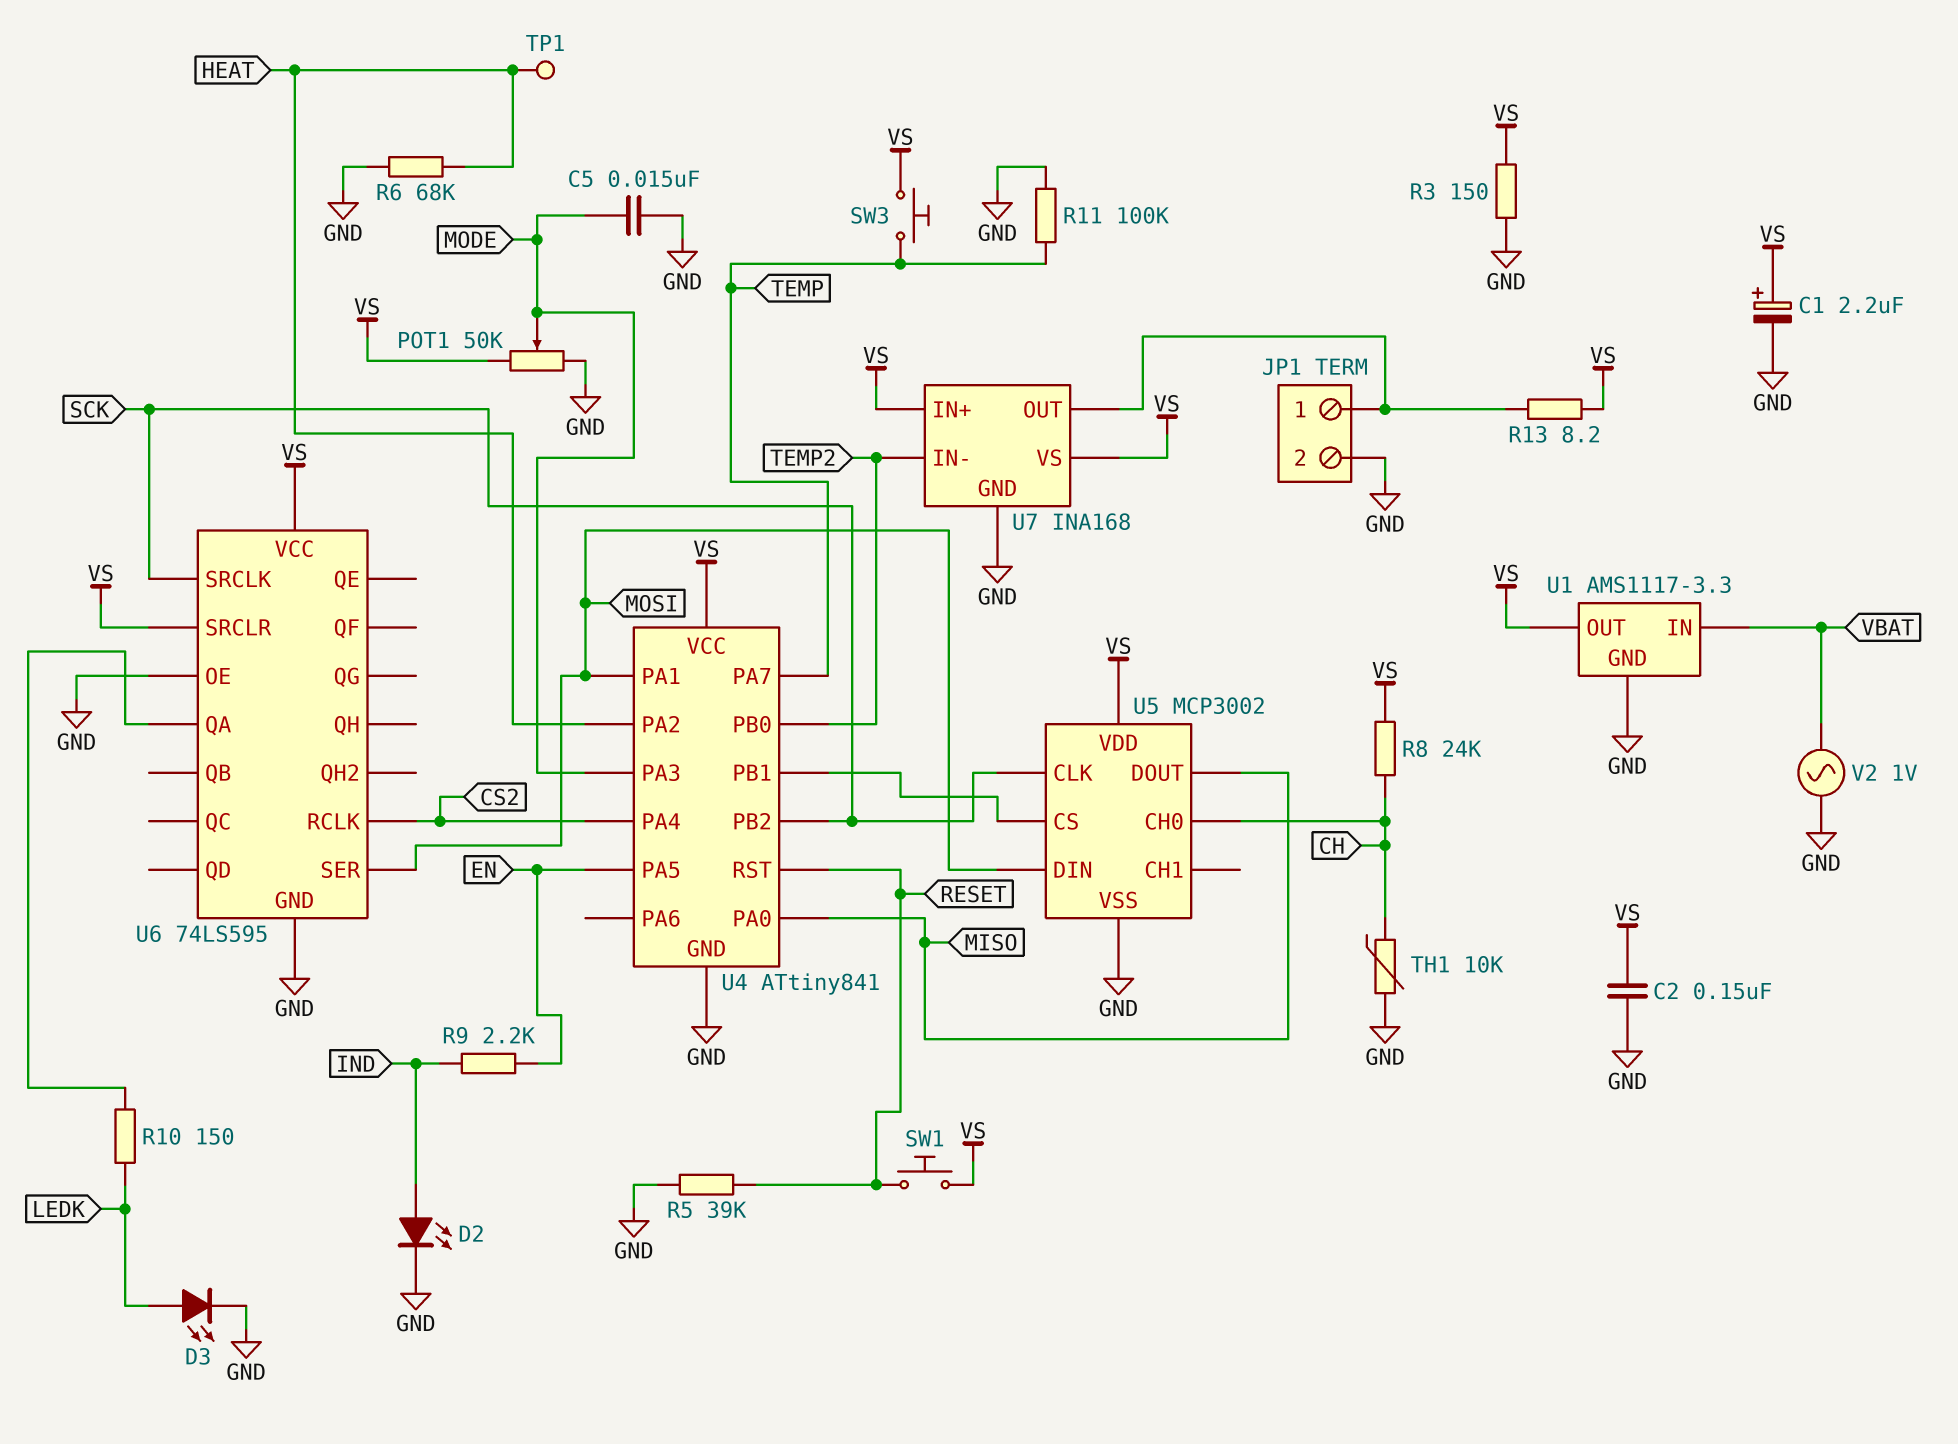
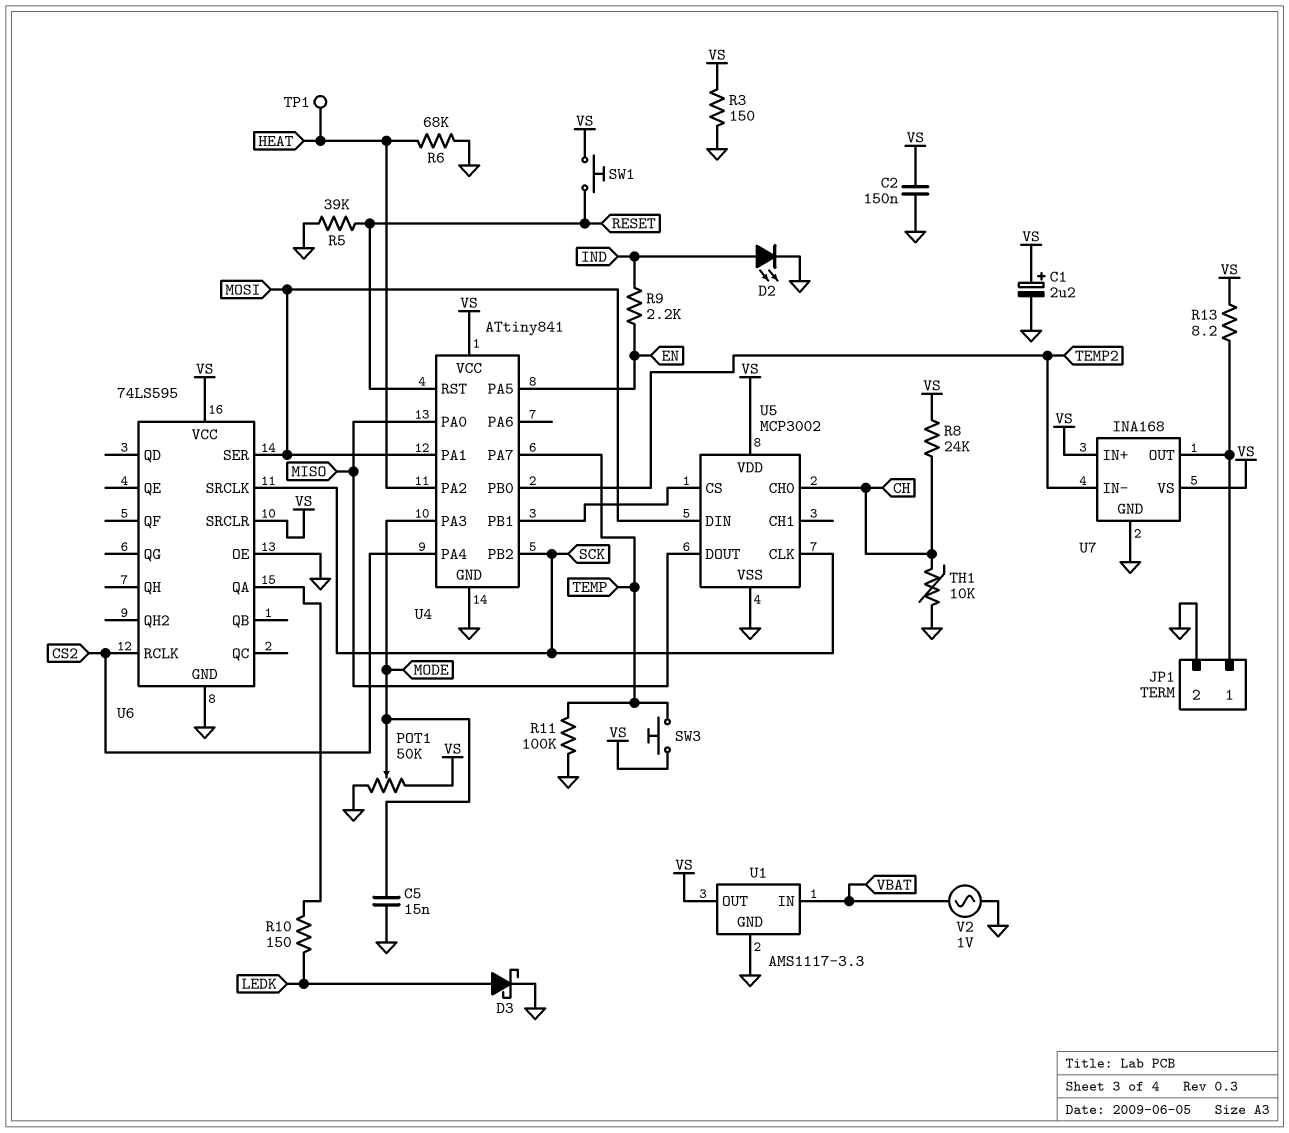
D3: LED (A LEDK, K GND) -> schottky (A LEDK, K GND)

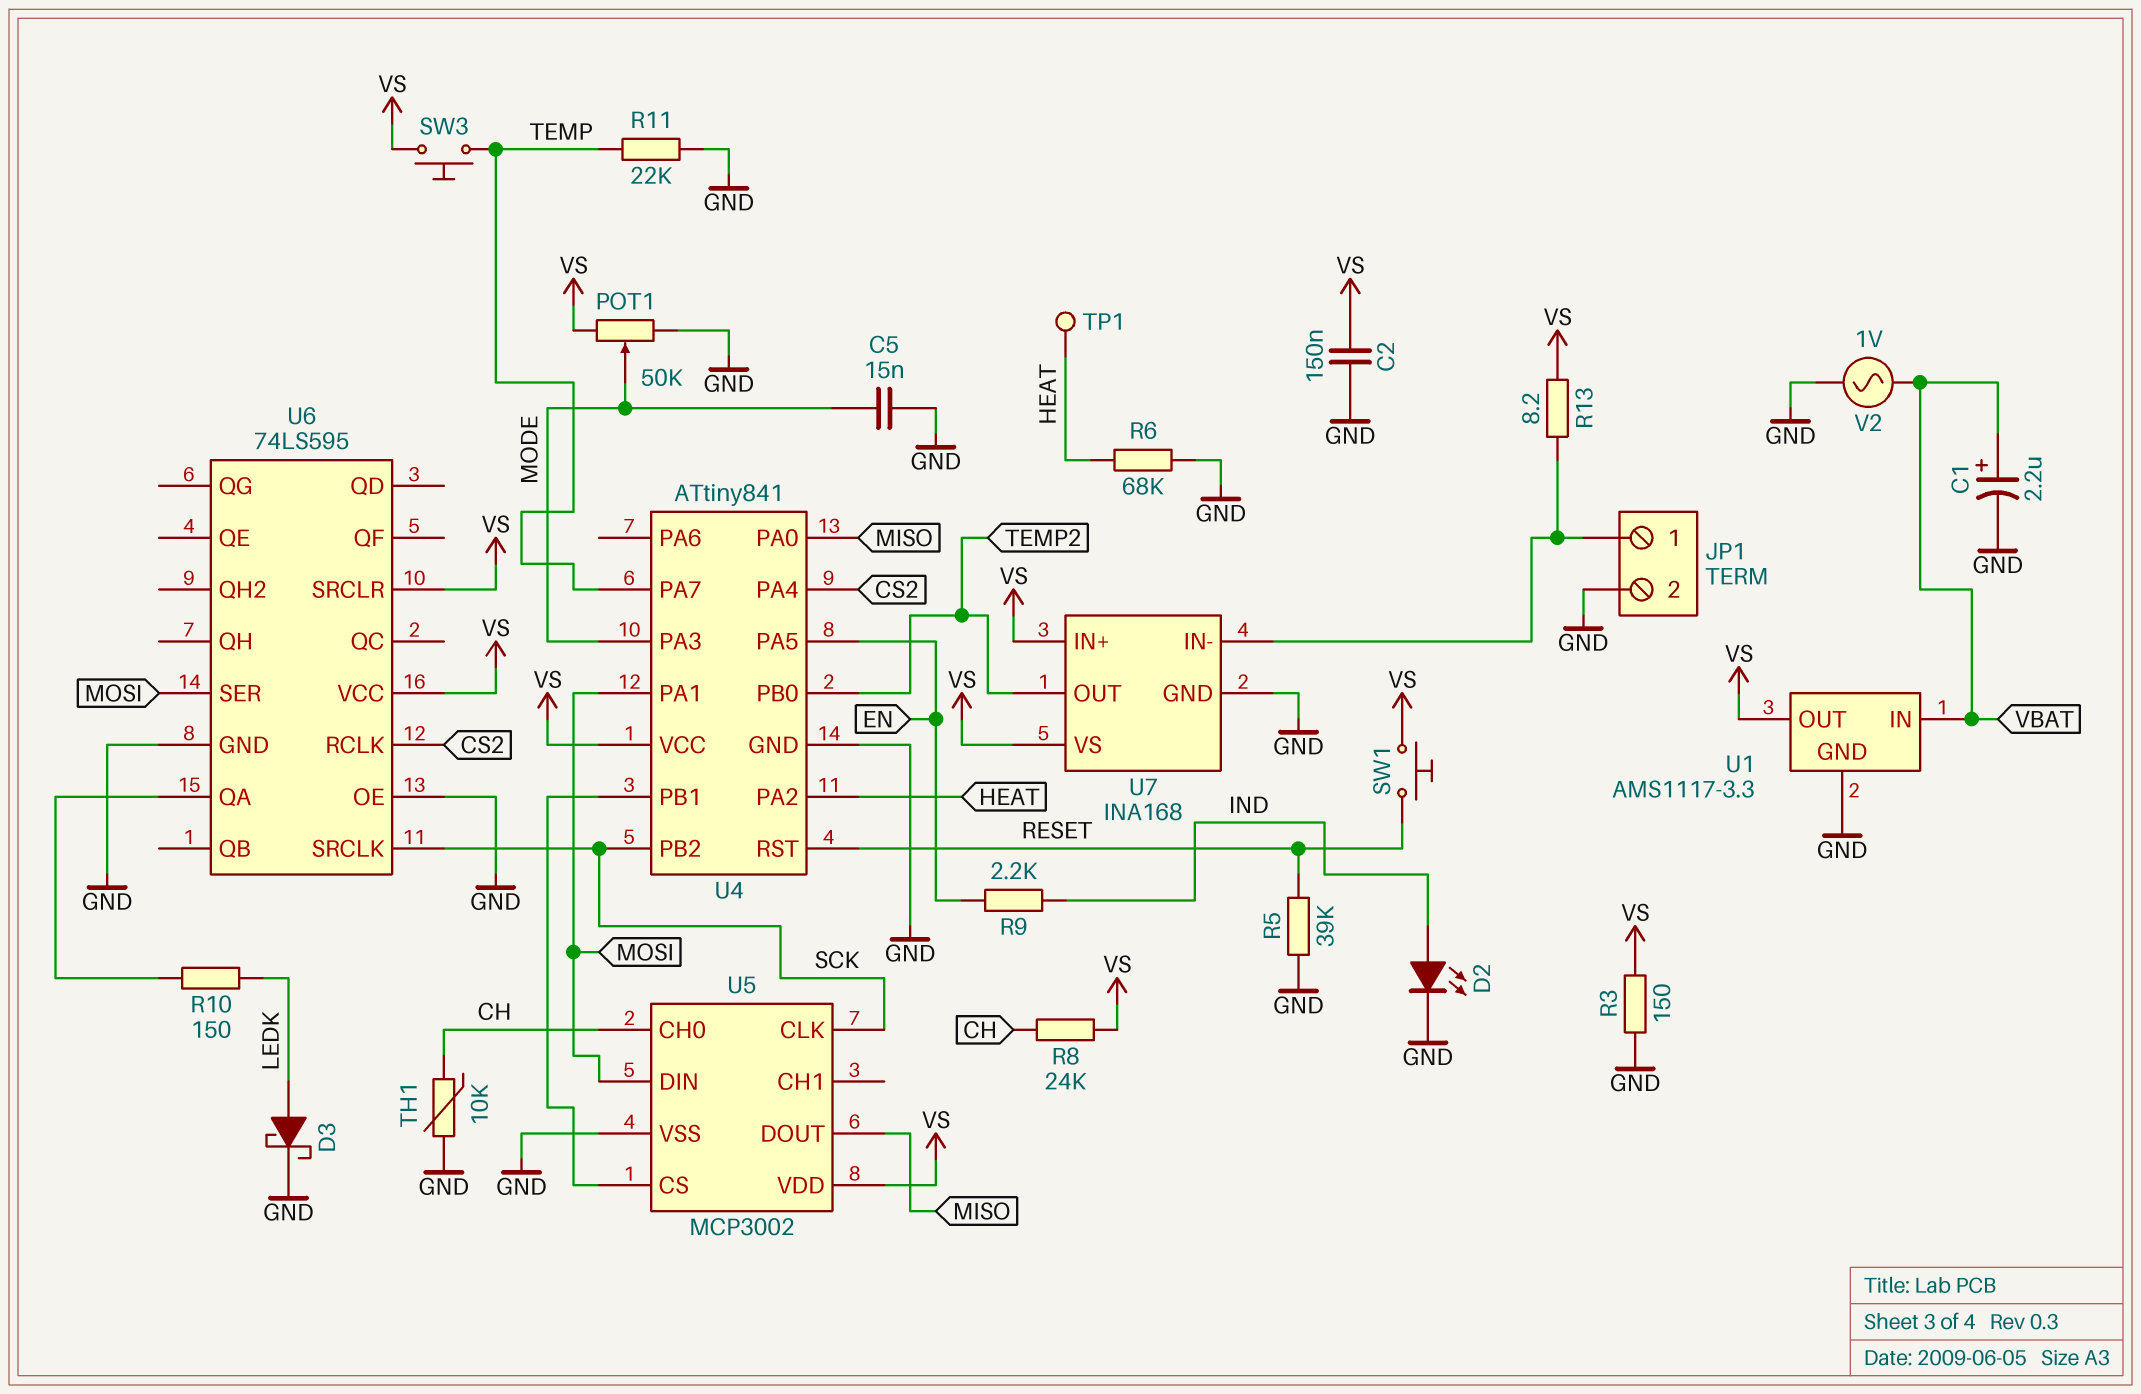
C1: 2.2uF (plus VS, minus GND) -> 2.2uF (plus VBAT, minus GND)
R11: 100k (GND, TEMP) -> 22k (GND, TEMP)
U7 pin IN-: TEMP2 -> JP1/1
U7 pin OUT: JP1/1 -> TEMP2

